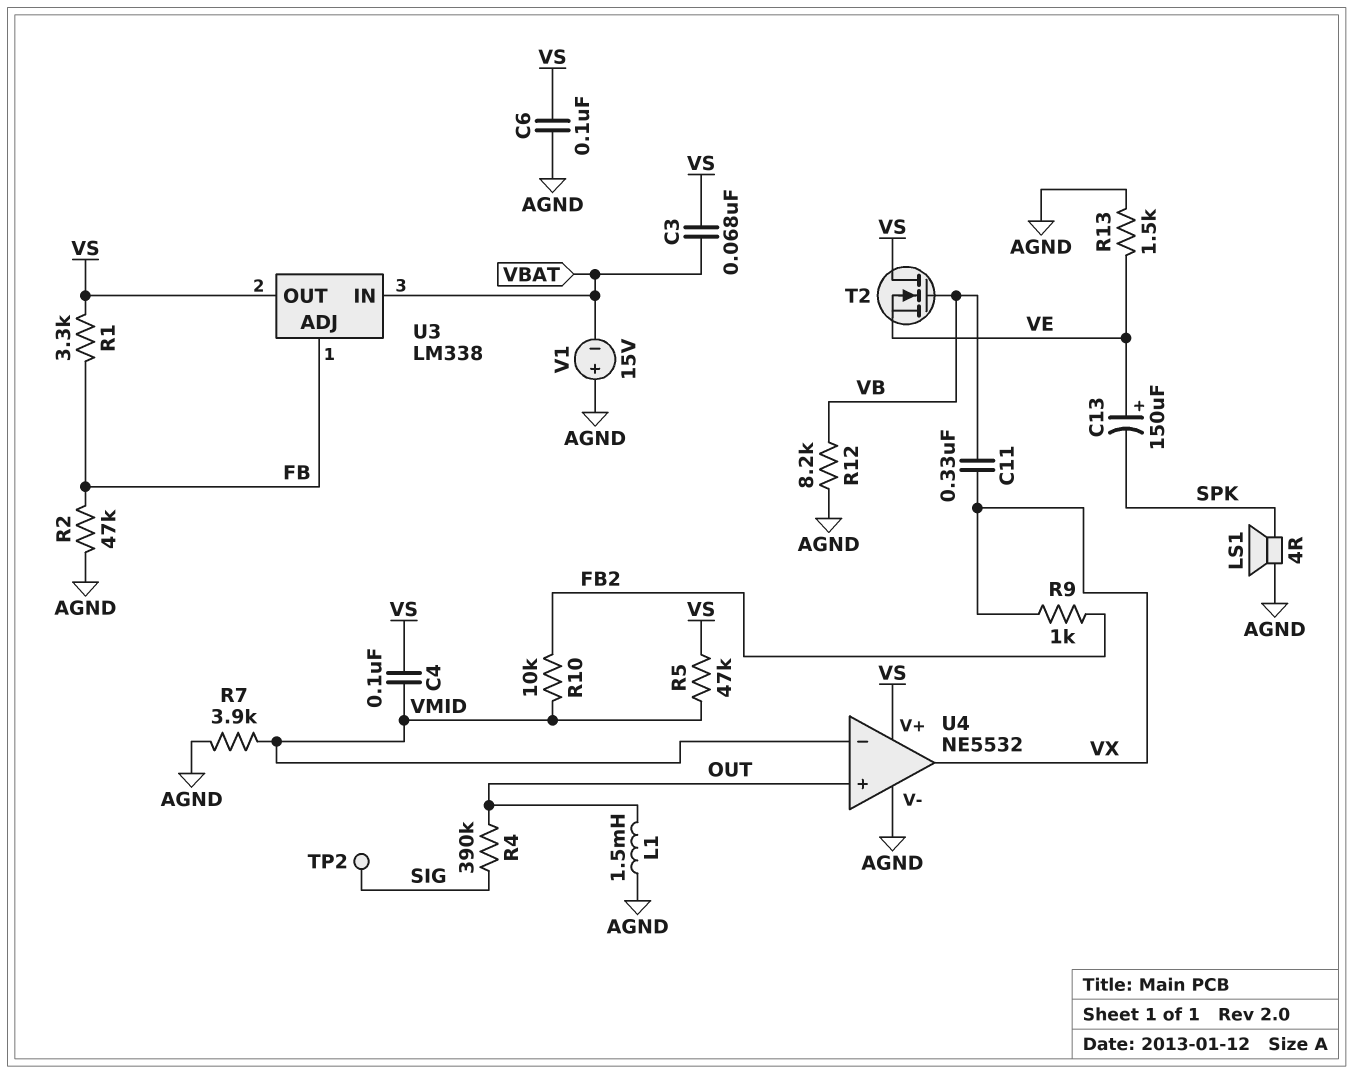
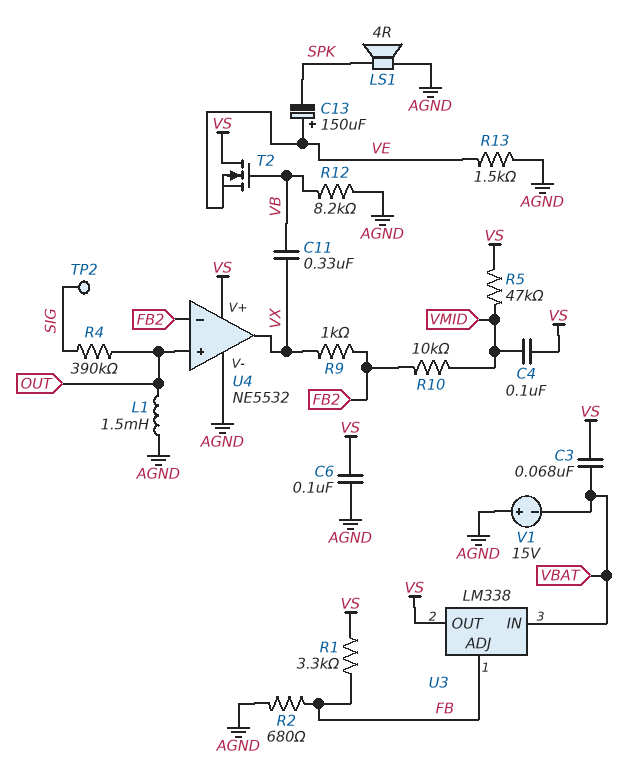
R2: 47k (AGND, FB) -> 680 (AGND, FB)
R7: 3.9k (AGND, VMID) -> none
U4 pin in-: VMID -> FB2

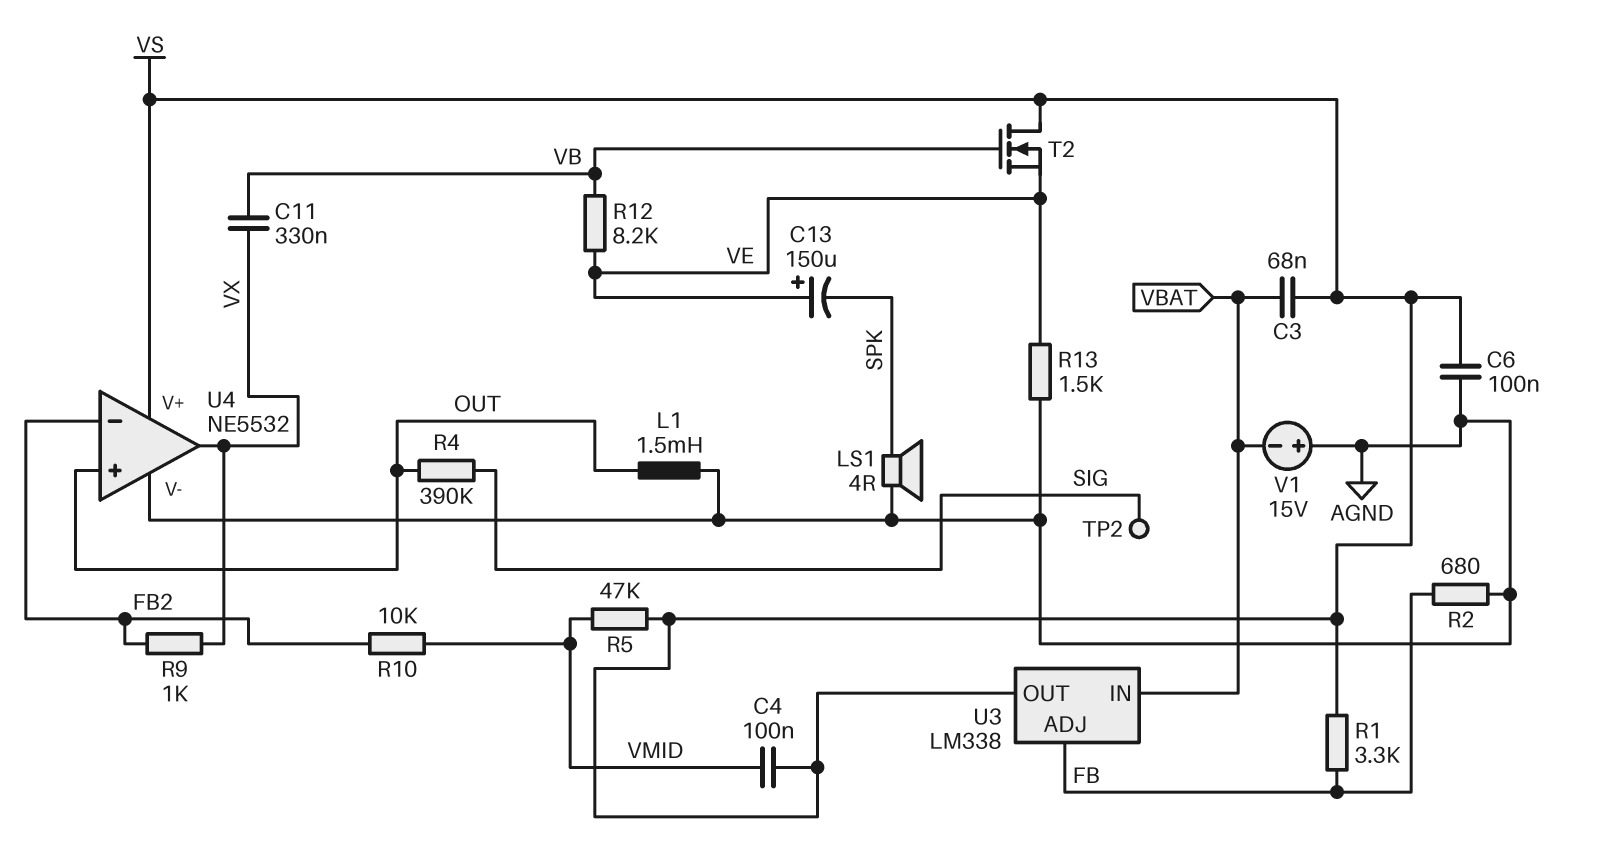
R12: 8.2k (AGND, VB) -> 8.2k (VB, VE)

